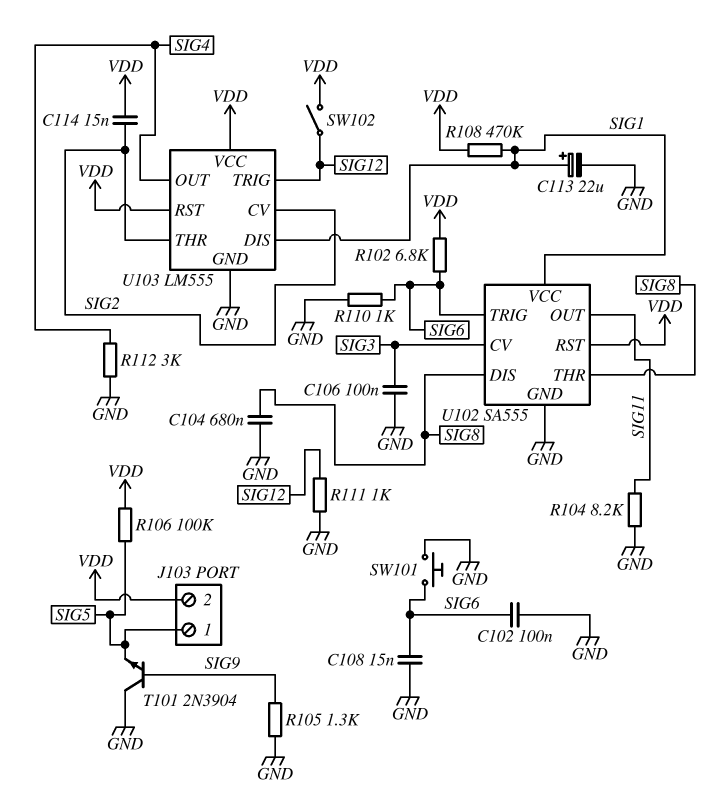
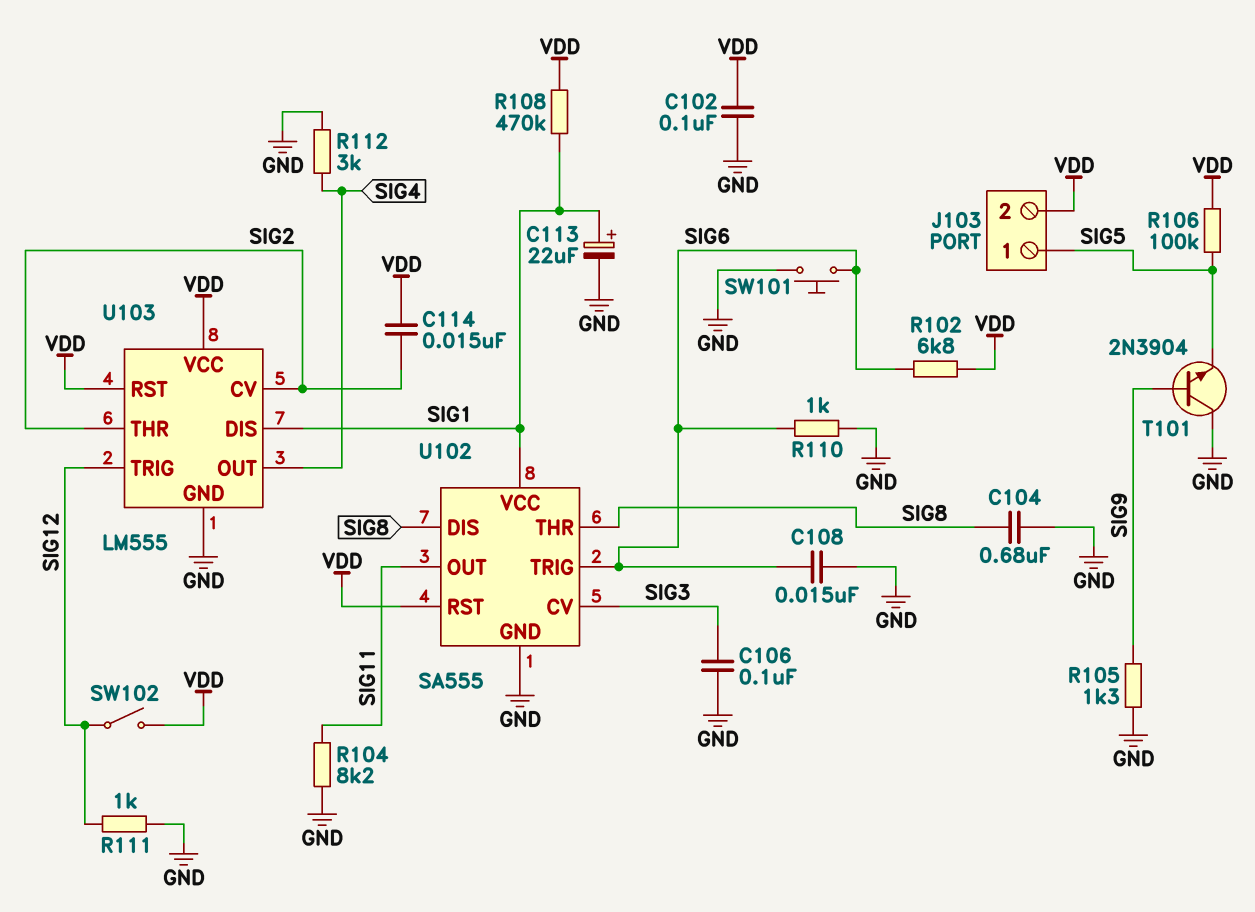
C102: 100nF (GND, SIG6) -> 100nF (GND, VDD)

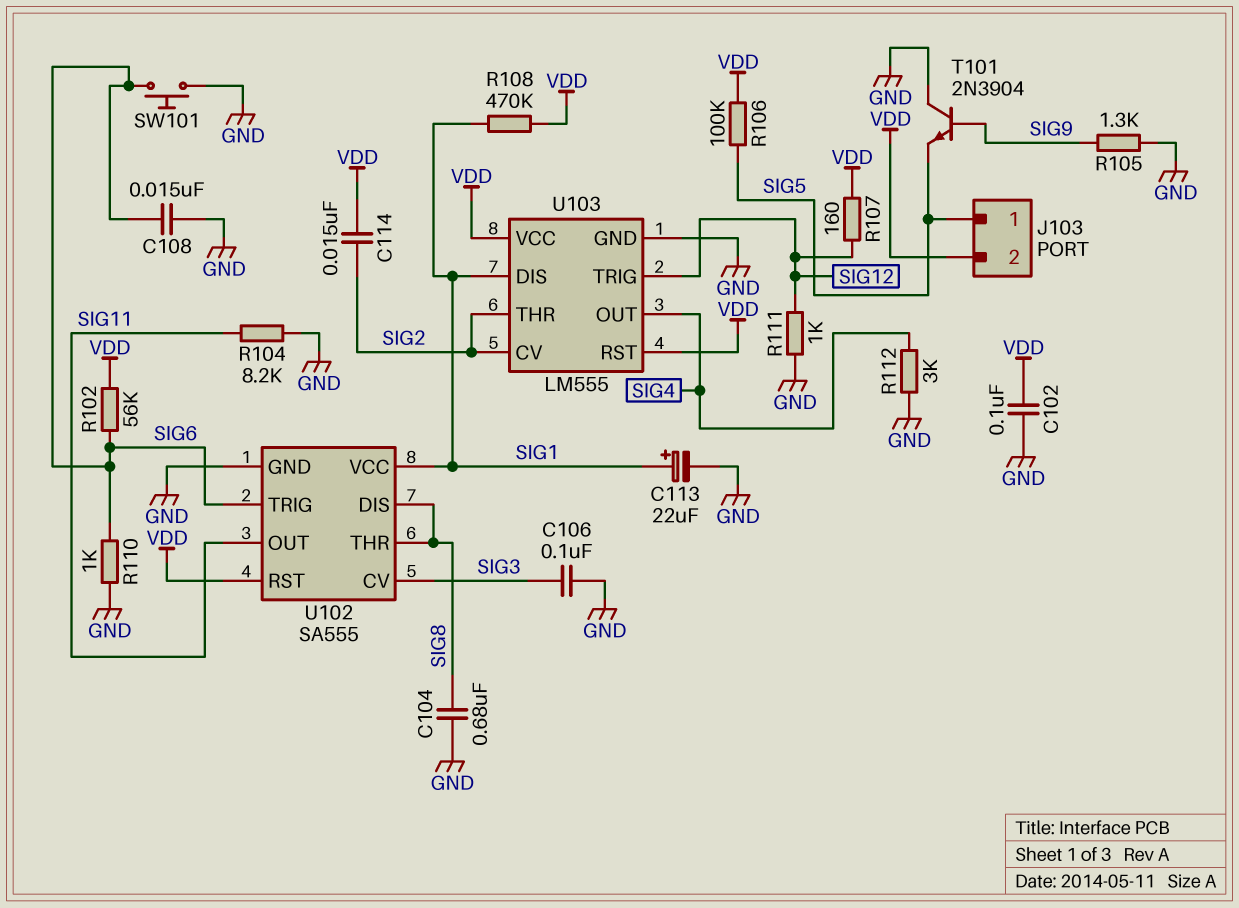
R102: 6.8k (SIG6, VDD) -> 56k (SIG6, VDD)
R107: none -> 160 (SIG12, VDD)
SW102: switch (SIG12, VDD) -> none

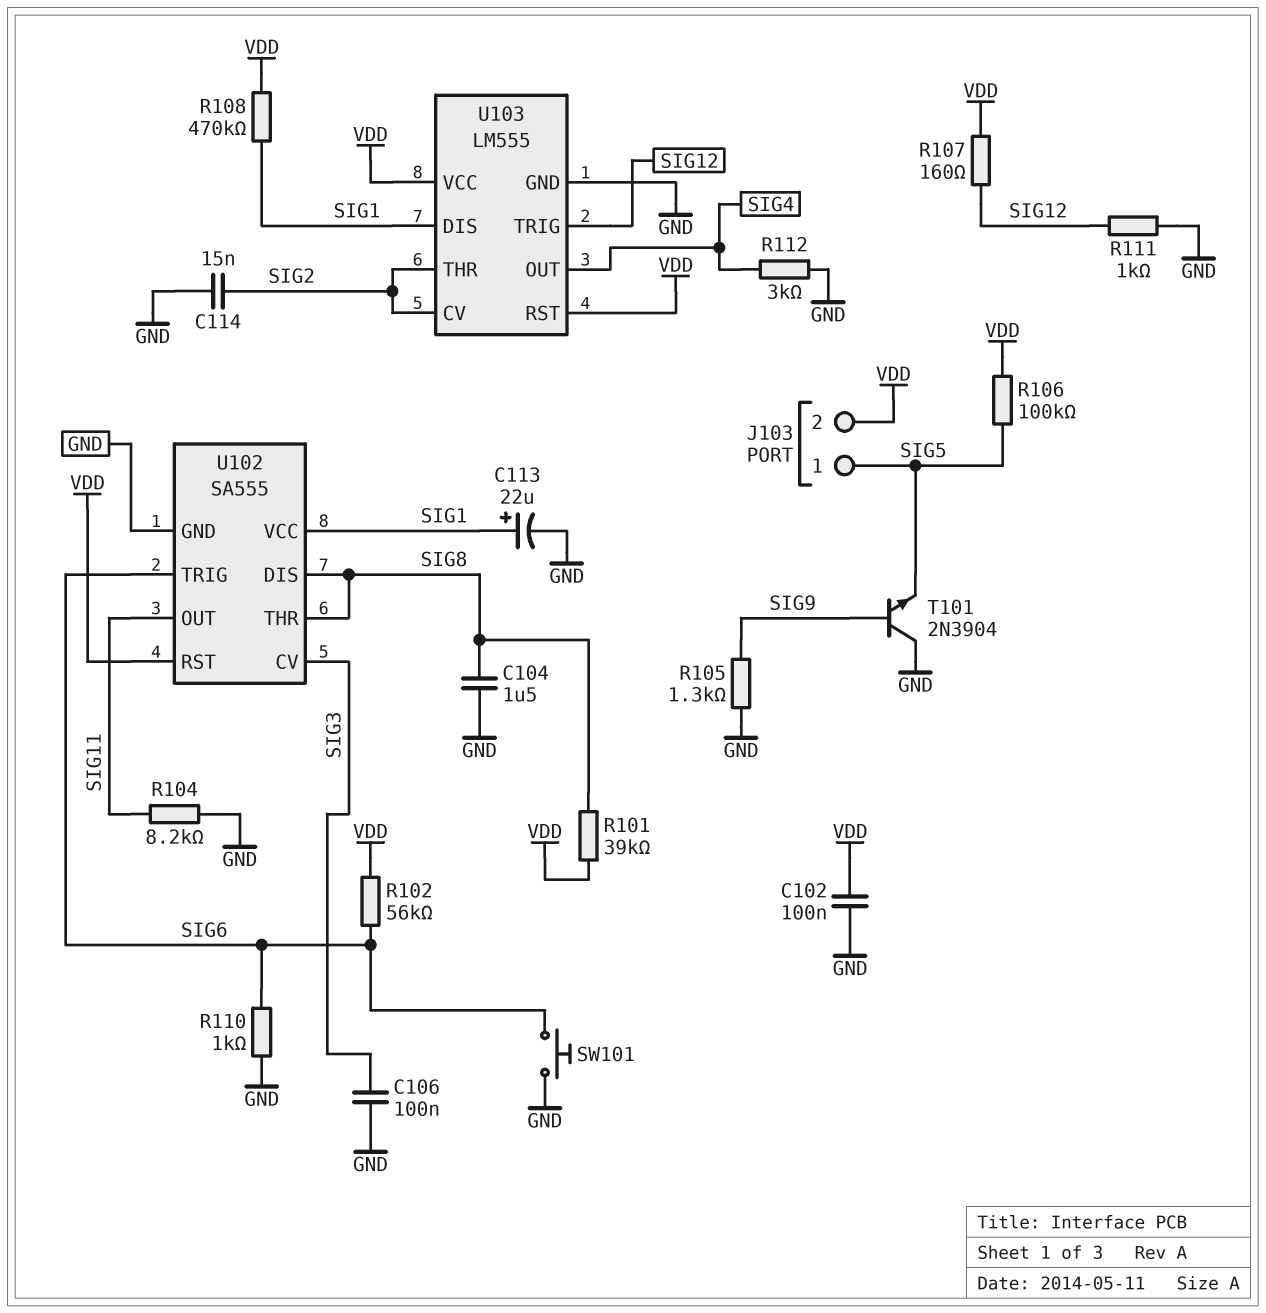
C104: 680nF (GND, SIG8) -> 1.5uF (GND, SIG8)
C108: 15nF (GND, SIG6) -> none
C114: 15nF (SIG2, VDD) -> 15nF (GND, SIG2)
R101: none -> 39k (SIG8, VDD)

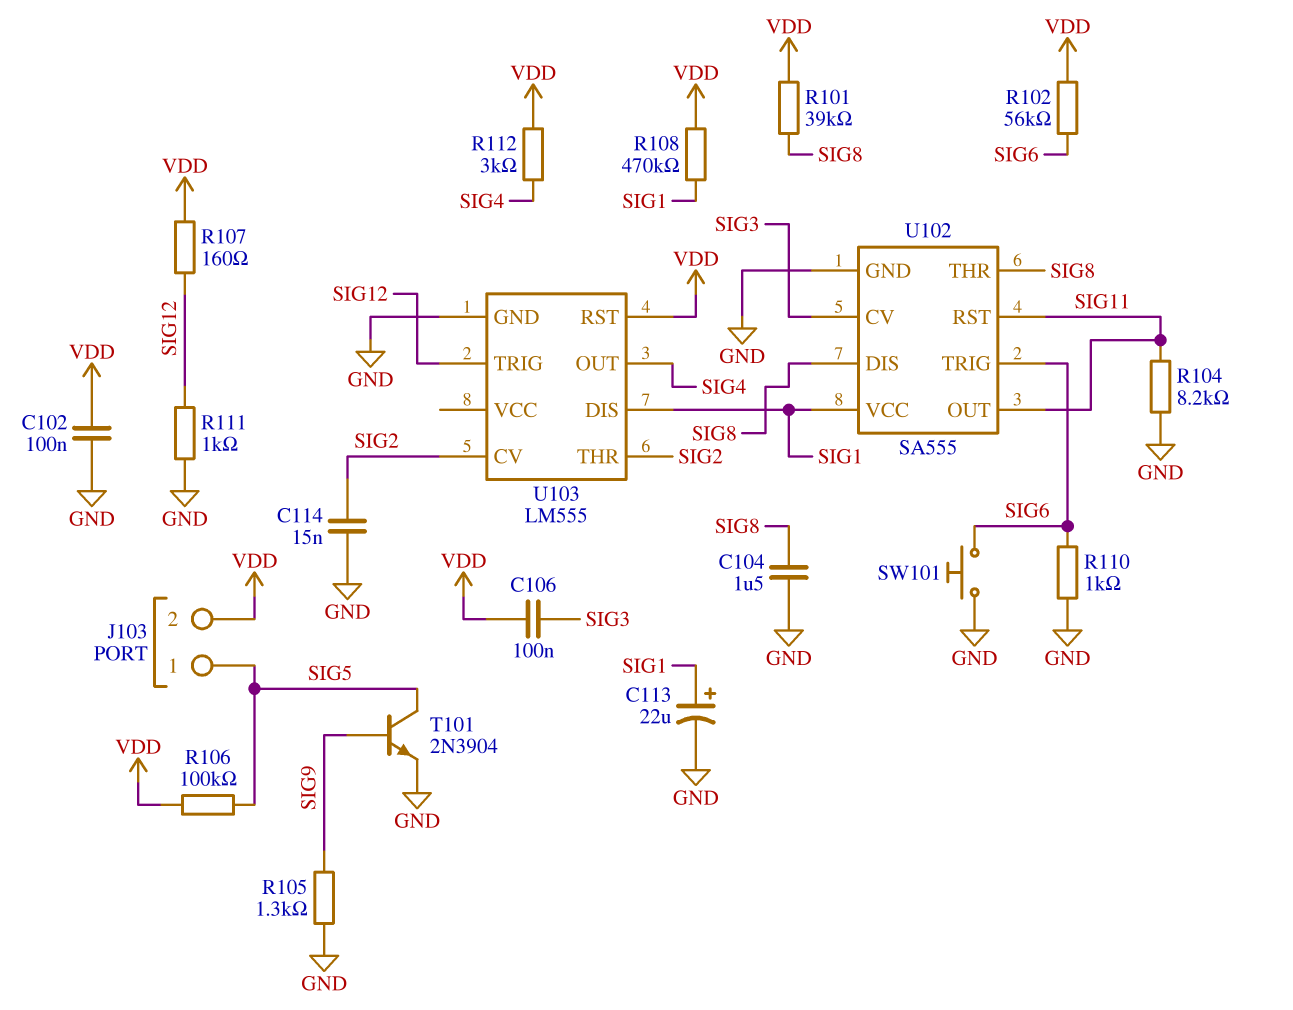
C106: 100nF (GND, SIG3) -> 100nF (SIG3, VDD)
R112: 3k (GND, SIG4) -> 3k (SIG4, VDD)
T101: NPN 2N3904 (B SIG9, C GND, E SIG5) -> NPN 2N3904 (B SIG9, C SIG5, E GND)
U102 pin RST: VDD -> SIG11
U103 pin VCC: VDD -> none

